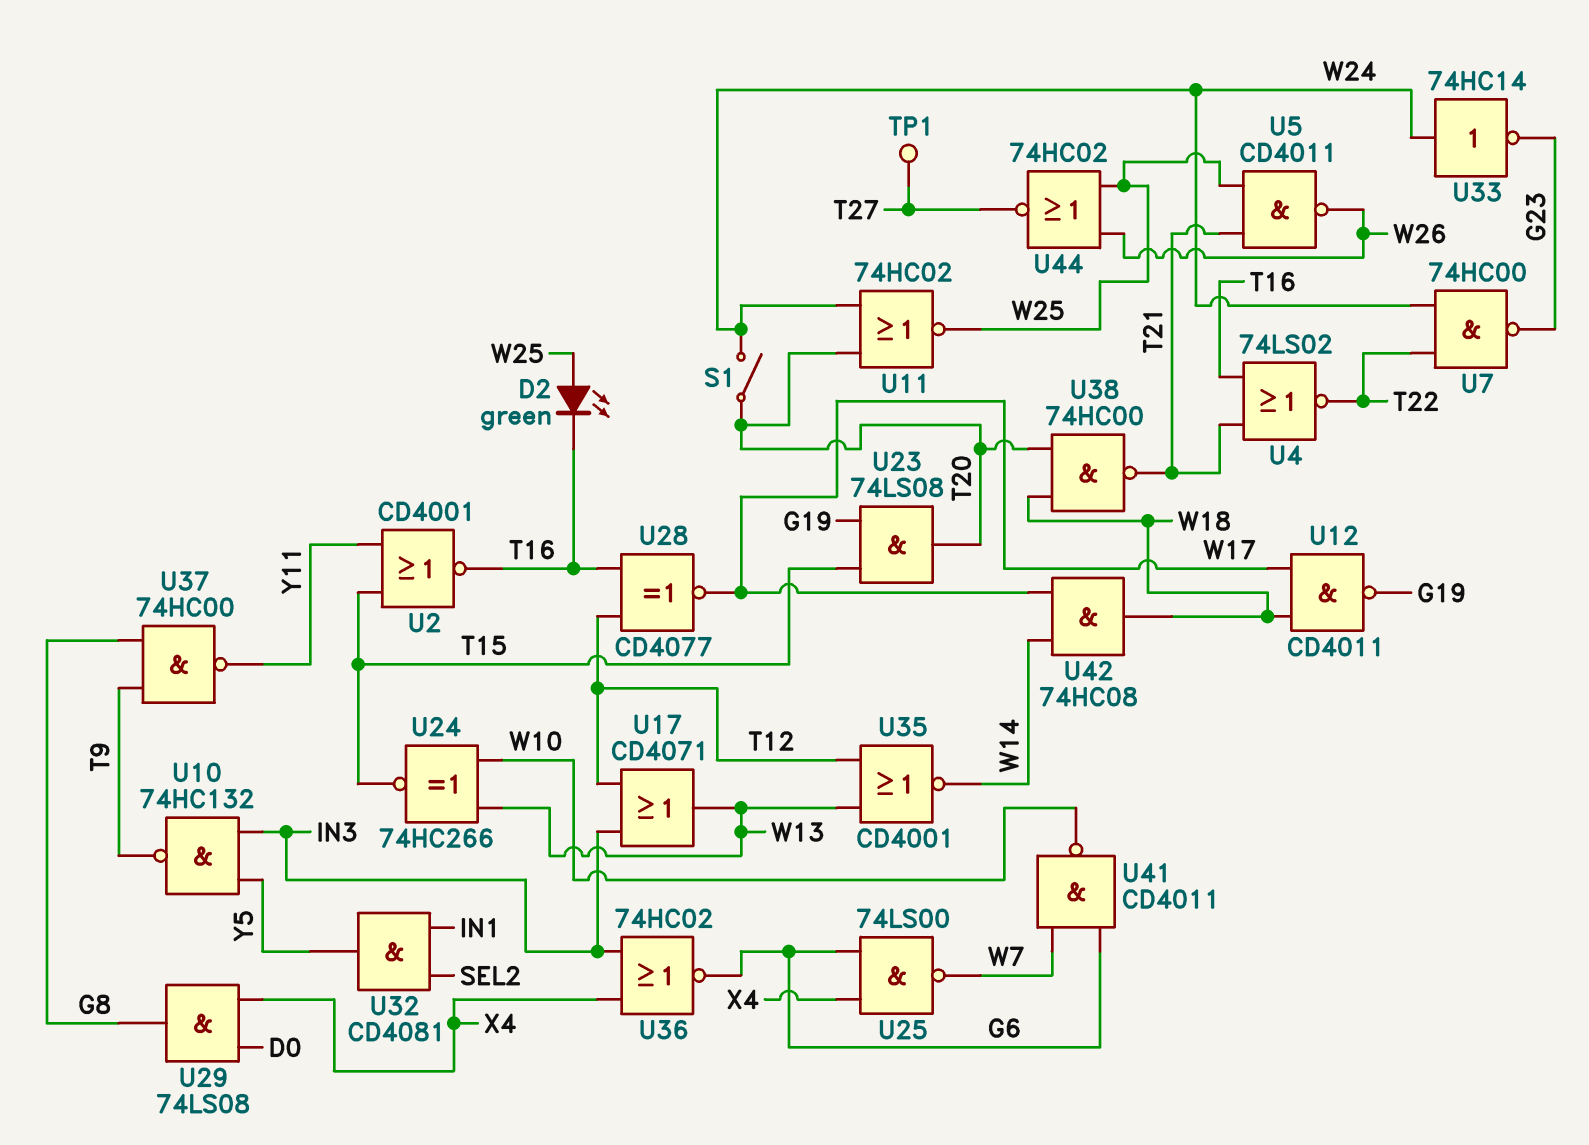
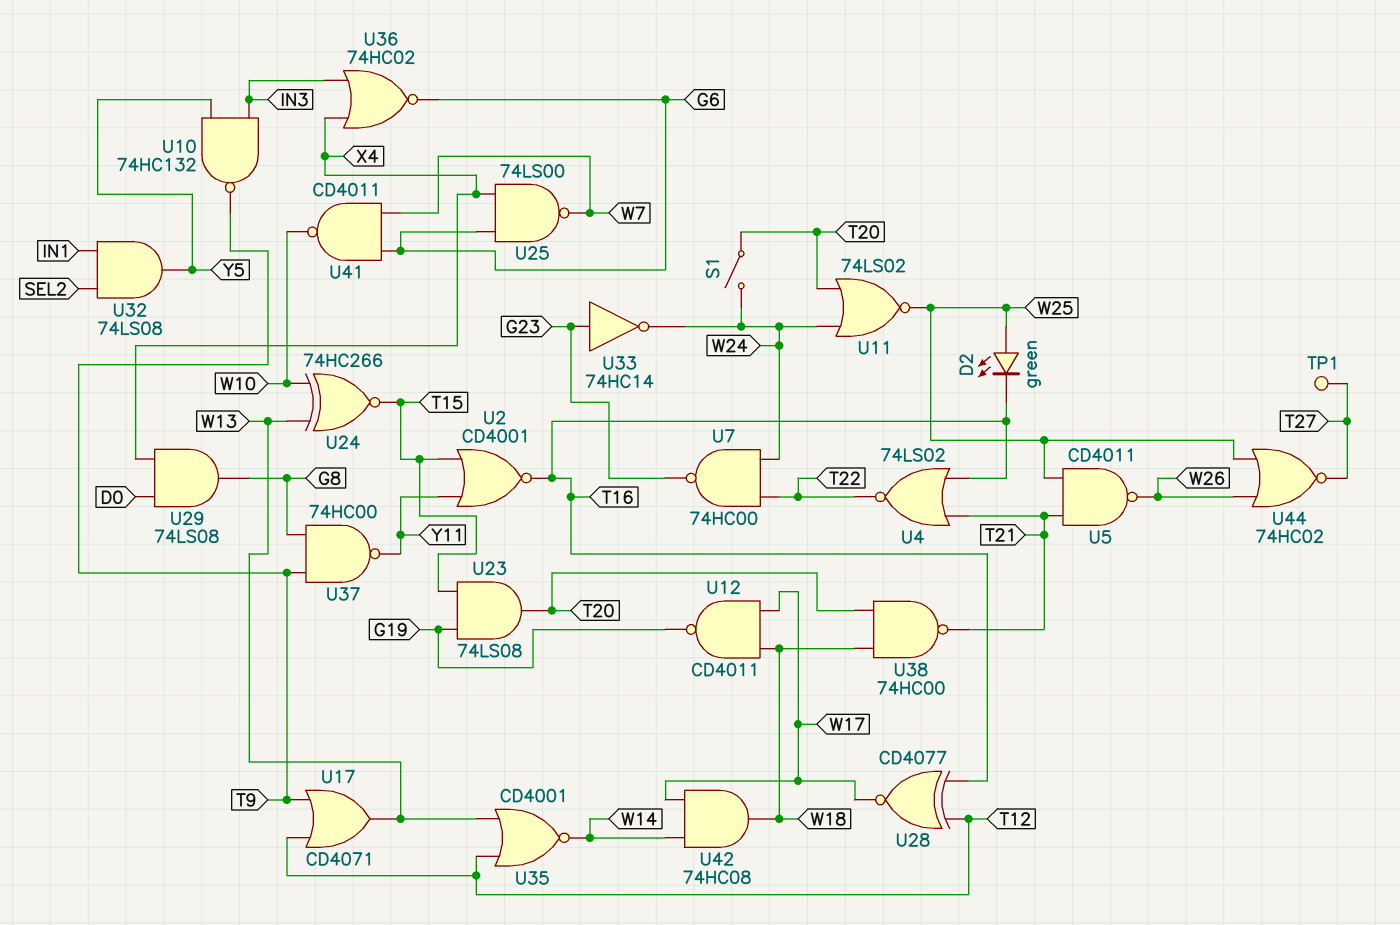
U11: NOR 74HC02 (in T20, in W24, out W25) -> NOR 74LS02 (in T20, in W24, out W25)
U17: OR CD4071 (in IN3, in T12, out W13) -> OR CD4071 (in T9, in T12, out W13)
U32: AND CD4081 (in IN1, in SEL2, out Y5) -> AND 74LS08 (in IN1, in SEL2, out Y5)
U33: NOT 74HC14 (in W24, out G23) -> NOT 74HC14 (in G23, out W24)

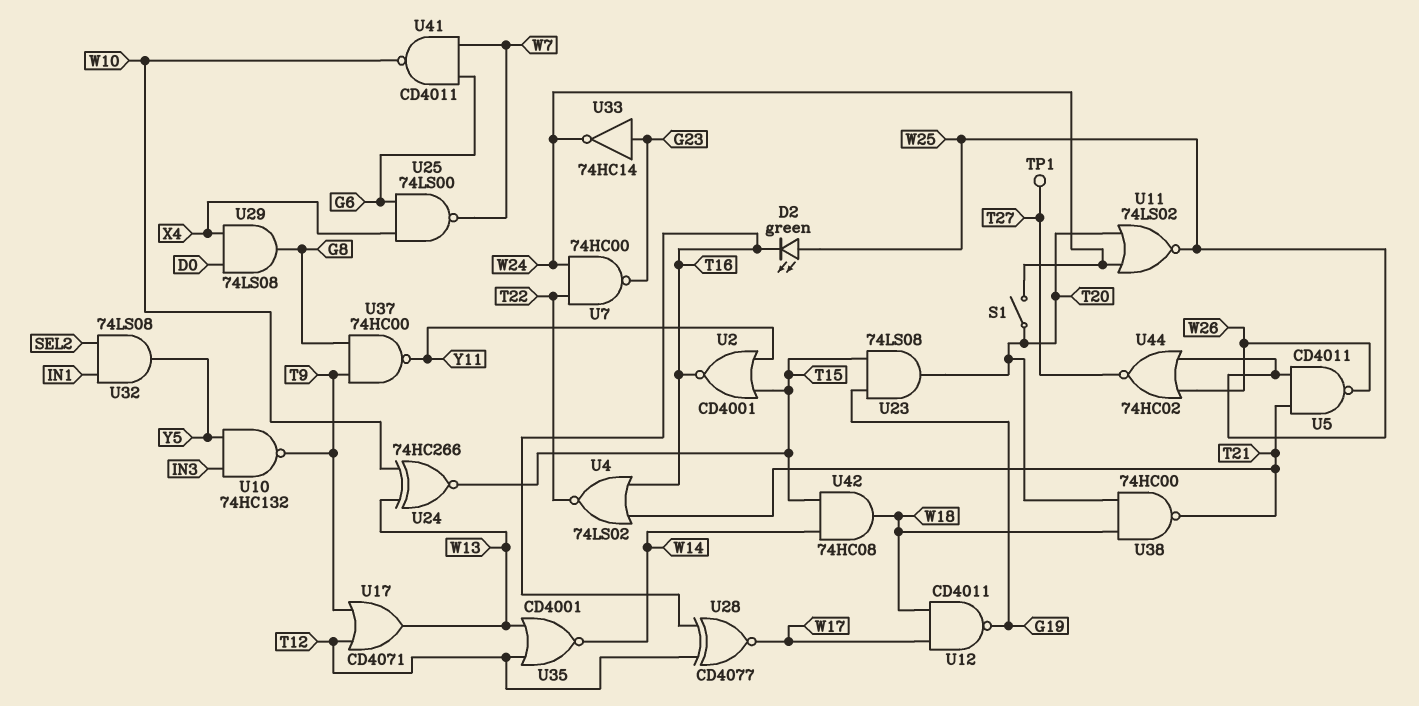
U36: NOR 74HC02 (in IN3, in X4, out G6) -> none
U42: AND 74HC08 (in W14, in W17, out W18) -> AND 74HC08 (in T15, in W14, out W18)

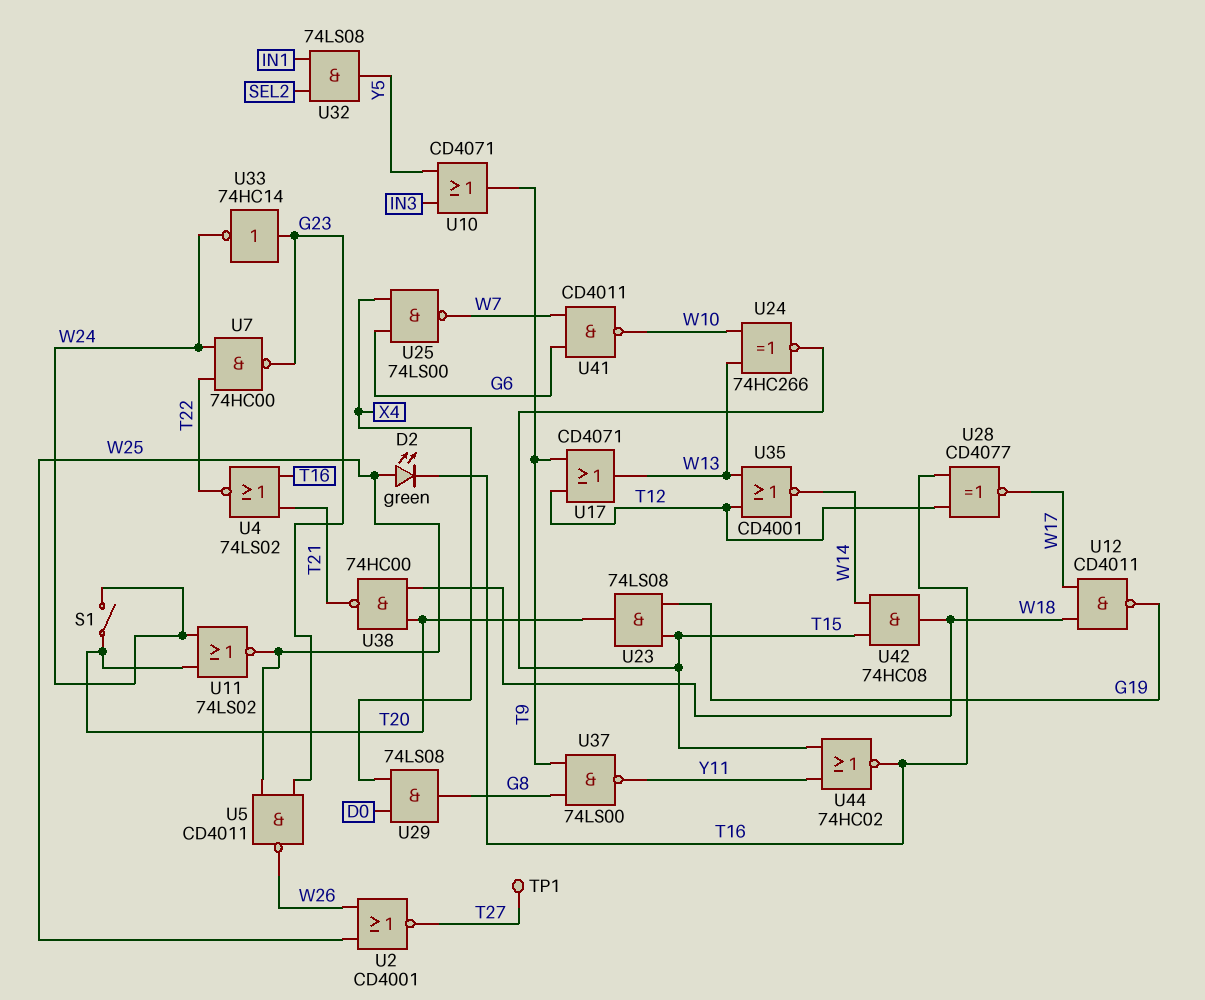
U2: NOR CD4001 (in T15, in Y11, out T16) -> NOR CD4001 (in W25, in W26, out T27)
U5: NAND CD4011 (in T21, in W25, out W26) -> NAND CD4011 (in G23, in W25, out W26)
U10: NAND 74HC132 (in IN3, in Y5, out T9) -> OR CD4071 (in IN3, in Y5, out T9)
U37: NAND 74HC00 (in G8, in T9, out Y11) -> NAND 74LS00 (in G8, in T9, out Y11)
U44: NOR 74HC02 (in W25, in W26, out T27) -> NOR 74HC02 (in T15, in Y11, out T16)

